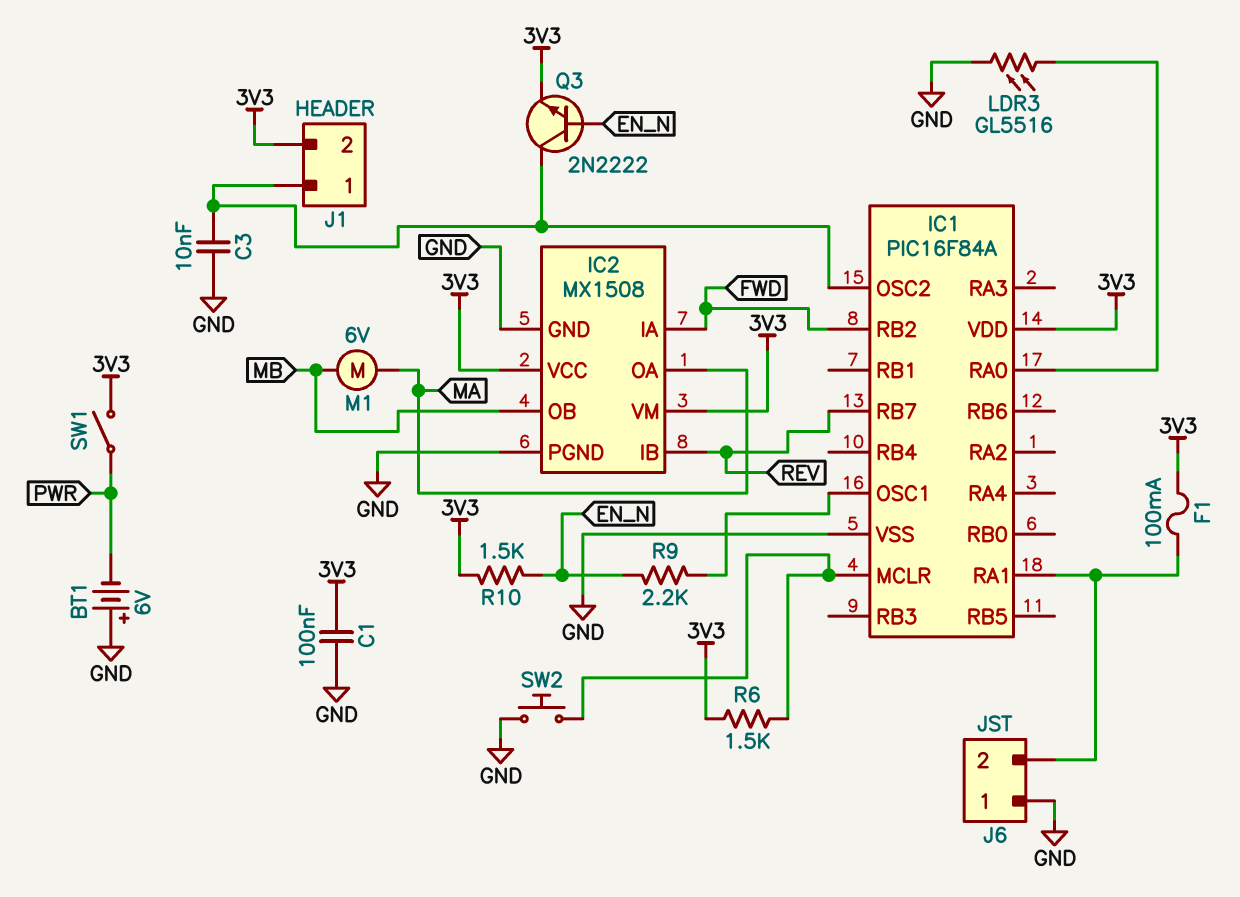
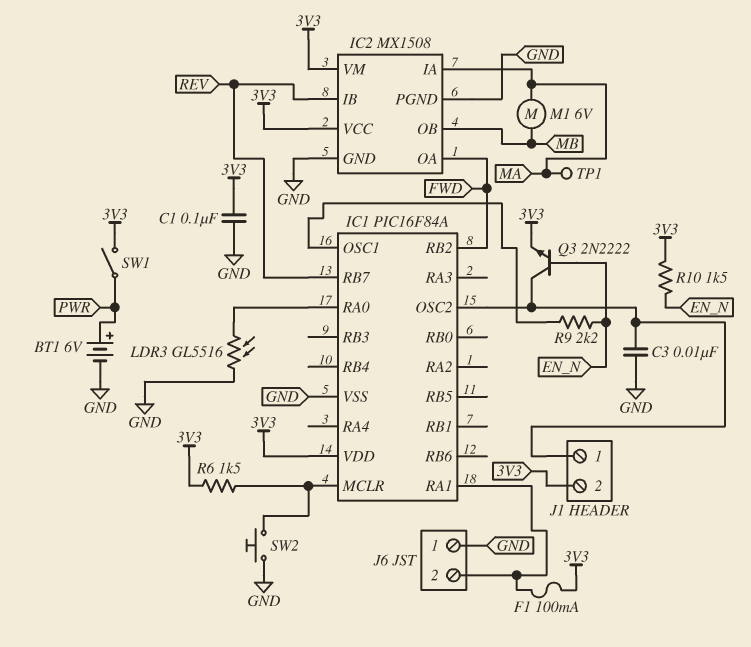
BT1: 6V (plus GND, minus PWR) -> 6V (plus PWR, minus GND)
IC2 pin IA: FWD -> MA
IC2 pin OA: MA -> FWD
TP1: none -> test point (MA)

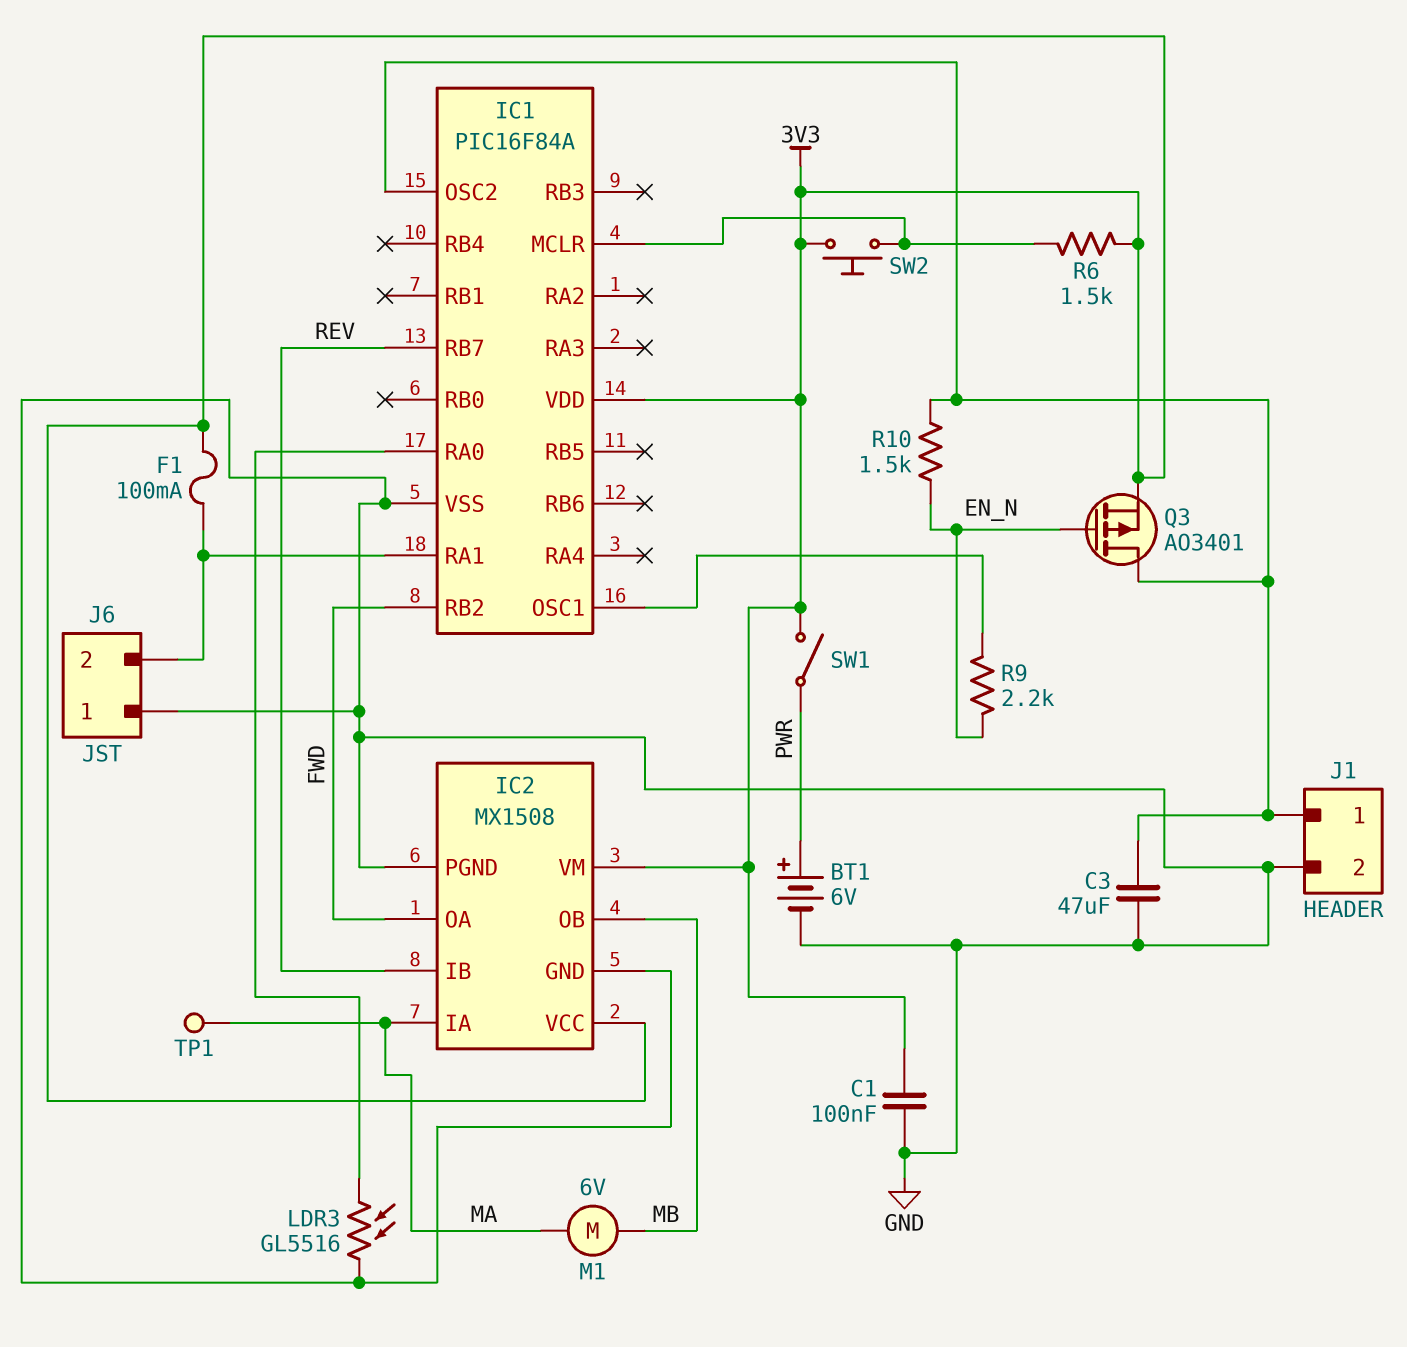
C3: 10nF (GND, IC1/OSC2) -> 47uF (GND, IC1/OSC2)
J1 pin 2: 3V3 -> GND
Q3: NPN 2N2222 (B EN_N, C IC1/OSC2, E 3V3) -> PMOS AO3401 (G EN_N, D IC1/OSC2, S 3V3)
R10: 1.5k (3V3, EN_N) -> 1.5k (EN_N, IC1/OSC2)
SW2: button (GND, IC1/MCLR) -> button (3V3, IC1/MCLR)

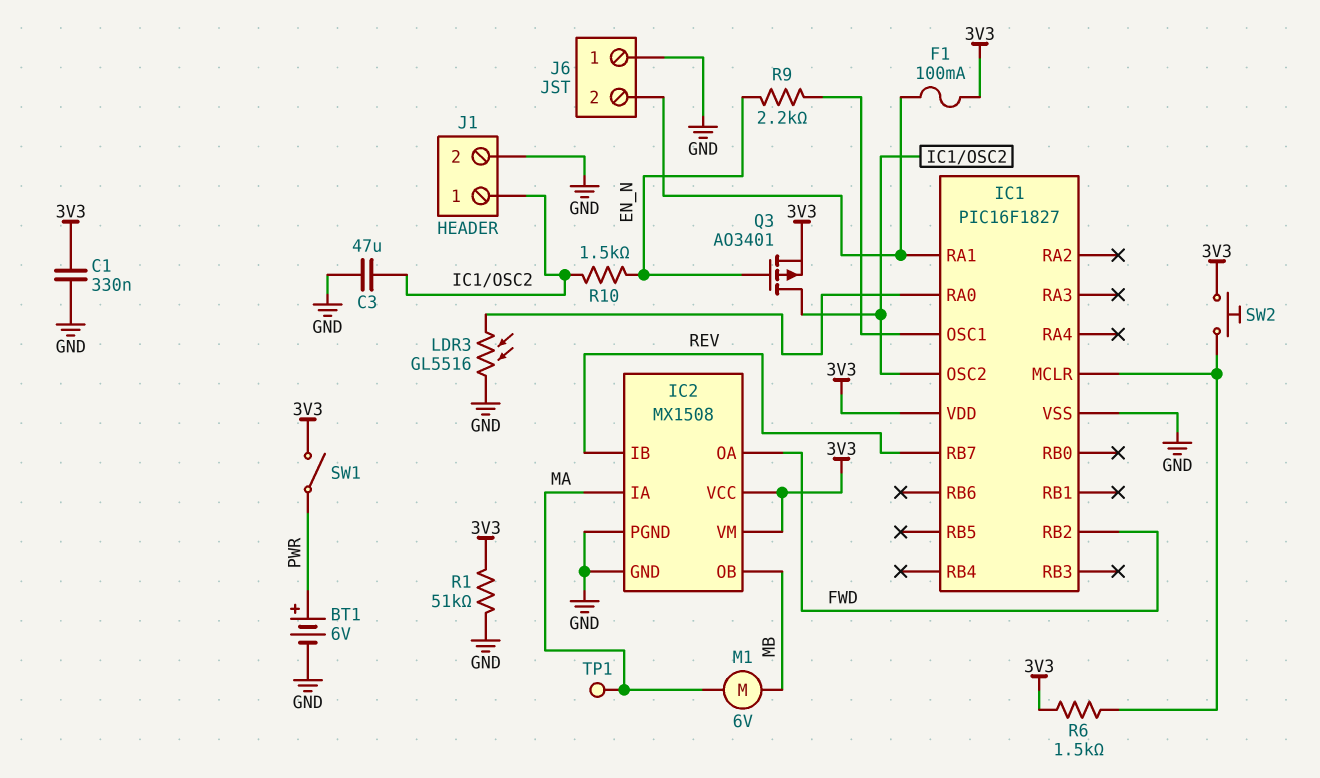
C1: 100nF (3V3, GND) -> 330nF (3V3, GND)
IC1: PIC16F84A -> PIC16F1827
R1: none -> 51k (3V3, GND)

